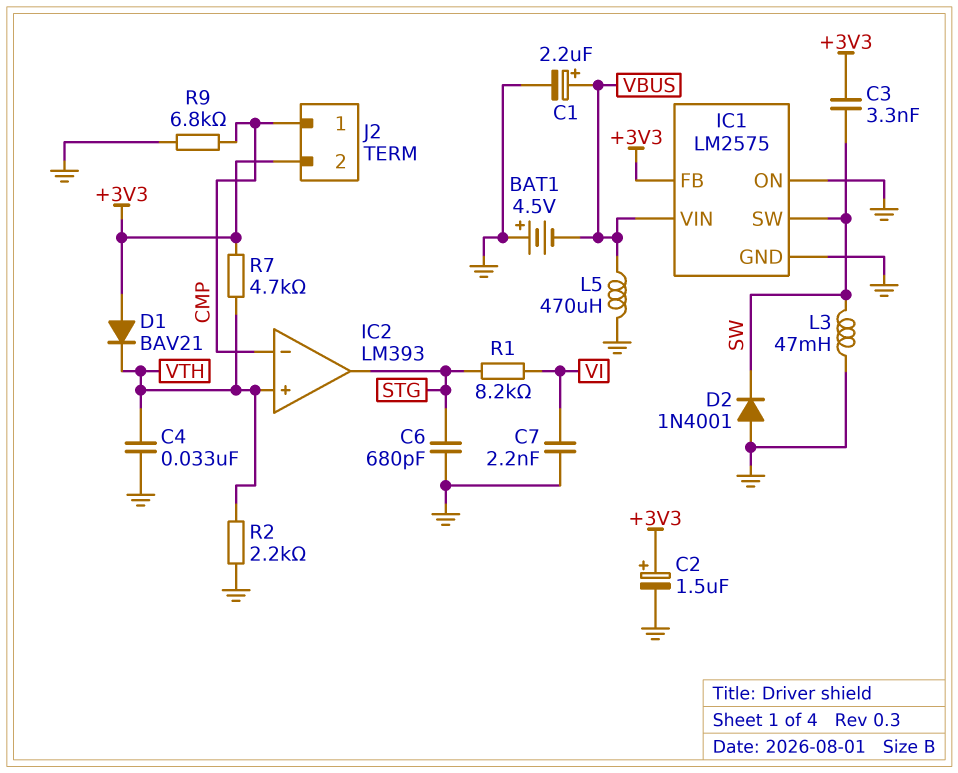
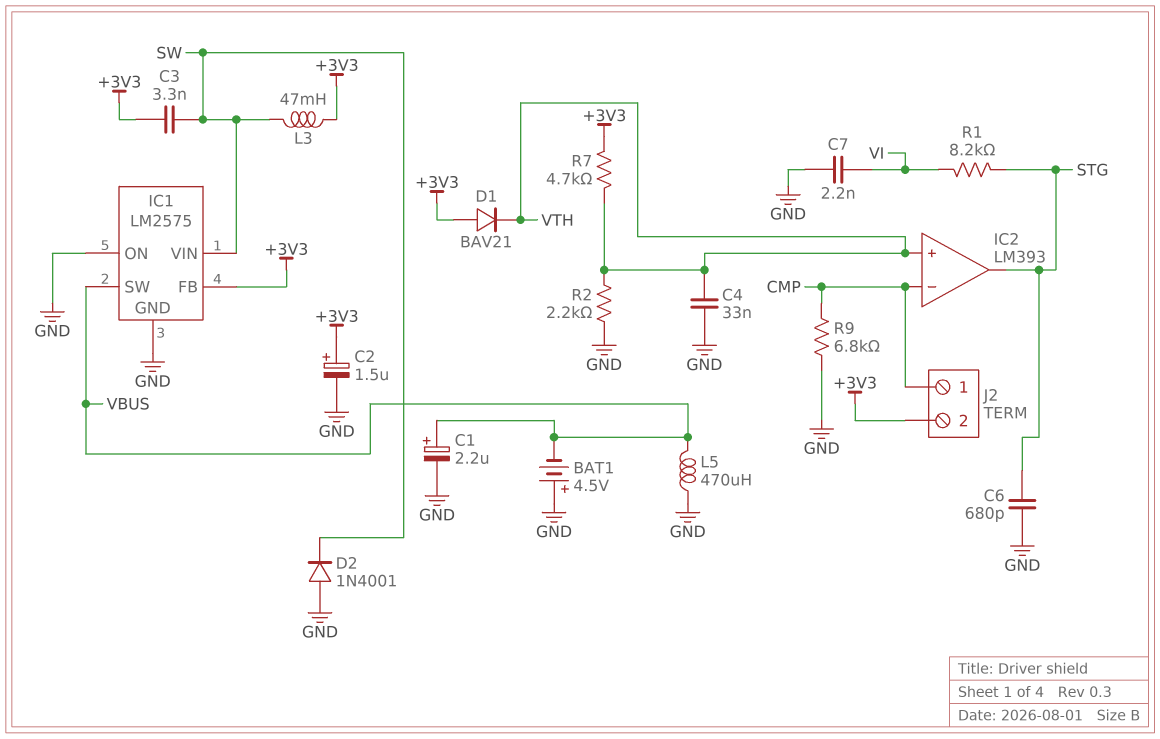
IC1 pin SW: SW -> VBUS
IC1 pin VIN: VBUS -> SW
L3: 47mH (GND, SW) -> 47mH (+3V3, SW)

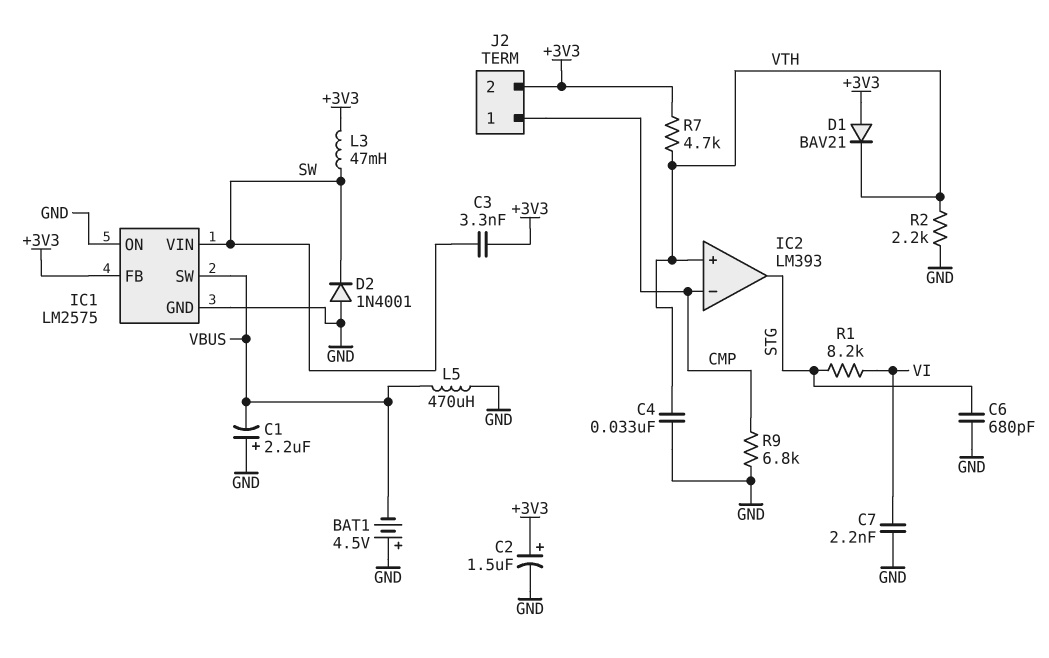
C1: 2.2uF (plus VBUS, minus GND) -> 2.2uF (plus GND, minus VBUS)

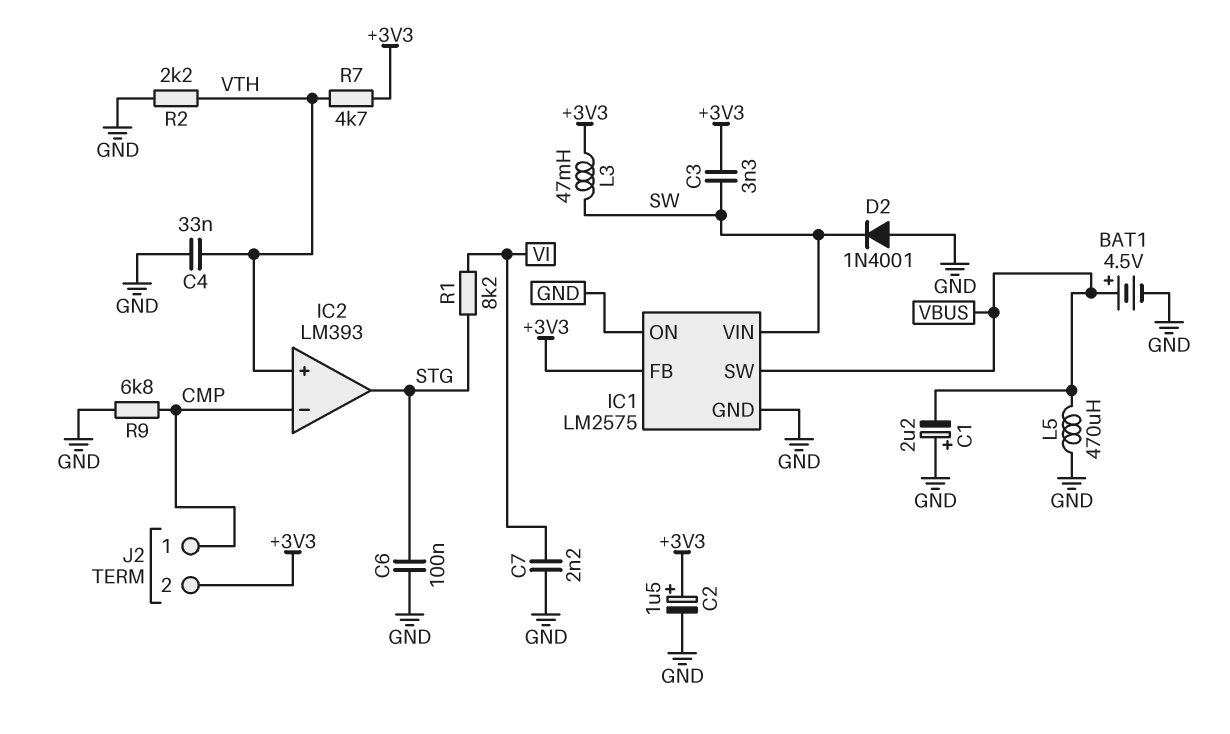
BAT1: 4.5V (plus GND, minus VBUS) -> 4.5V (plus VBUS, minus GND)
C6: 680pF (GND, STG) -> 100nF (GND, STG)
D1: diode BAV21 (A +3V3, K VTH) -> none

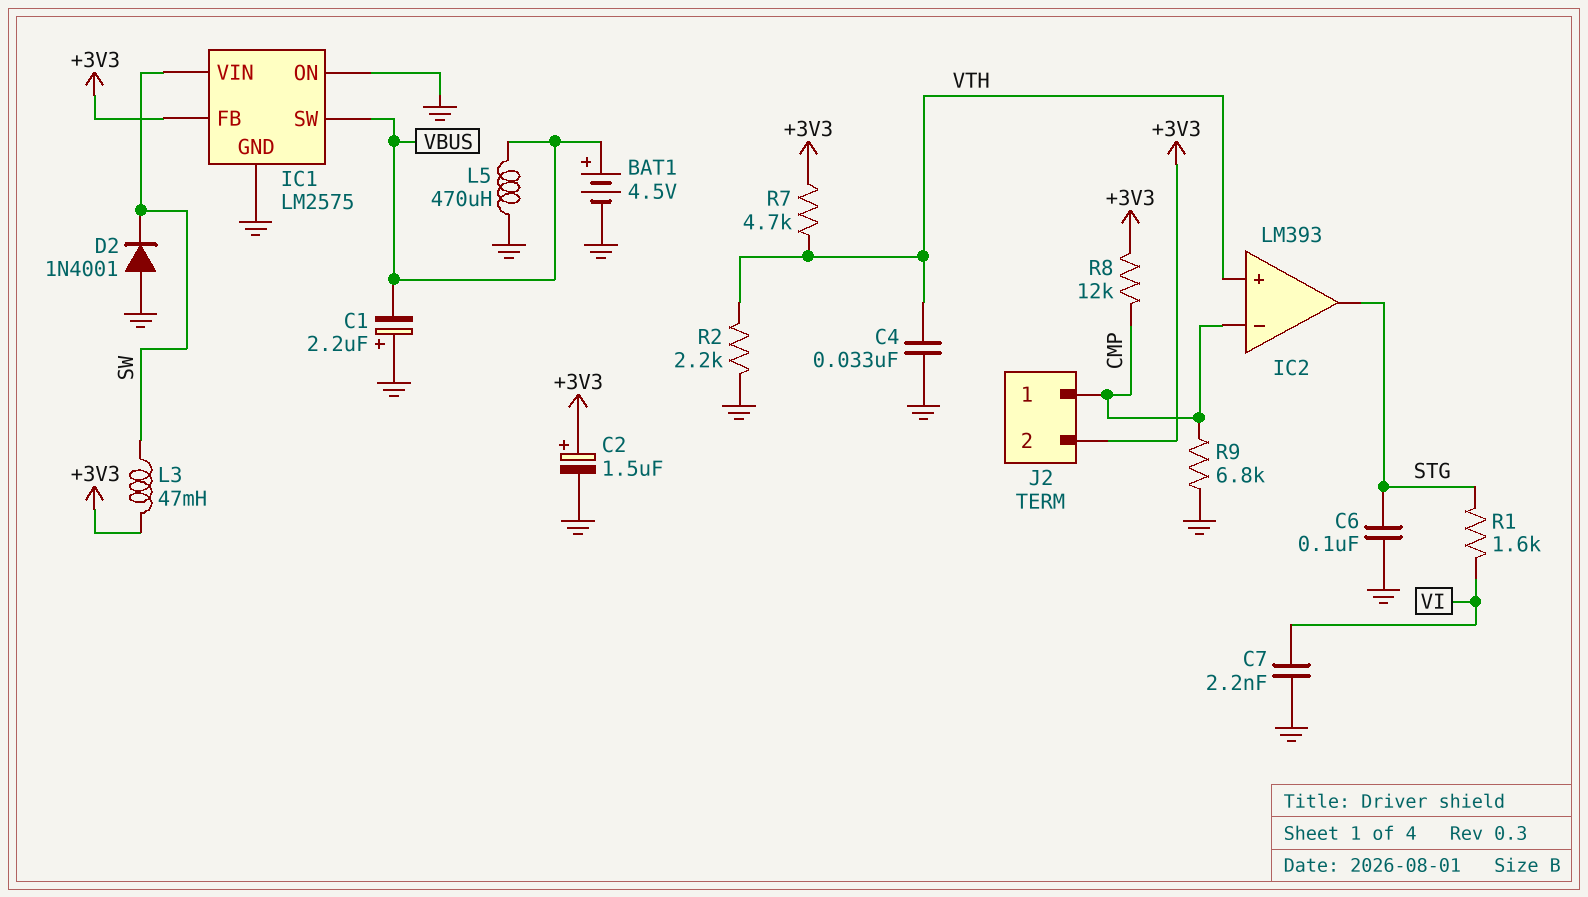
C3: 3.3nF (+3V3, SW) -> none
R1: 8.2k (STG, VI) -> 1.6k (STG, VI)
R8: none -> 12k (+3V3, CMP)

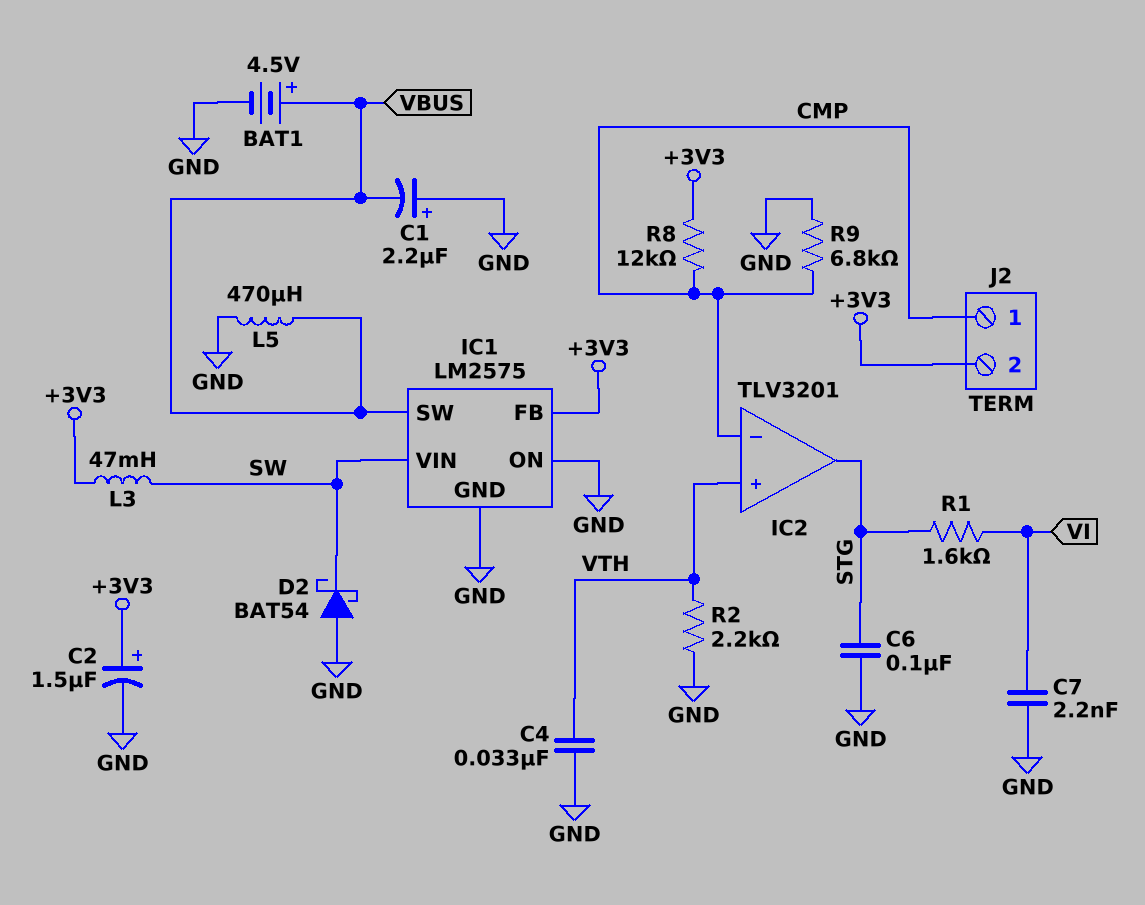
D2: diode 1N4001 (A GND, K SW) -> schottky BAT54 (A GND, K SW)
IC2: LM393 -> TLV3201
R7: 4.7k (+3V3, VTH) -> none

